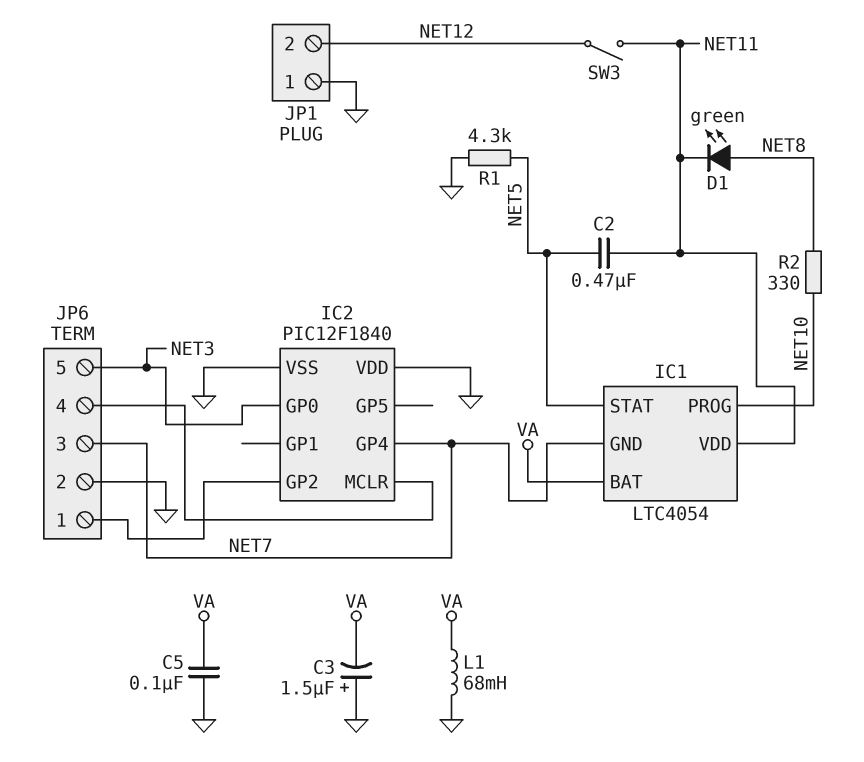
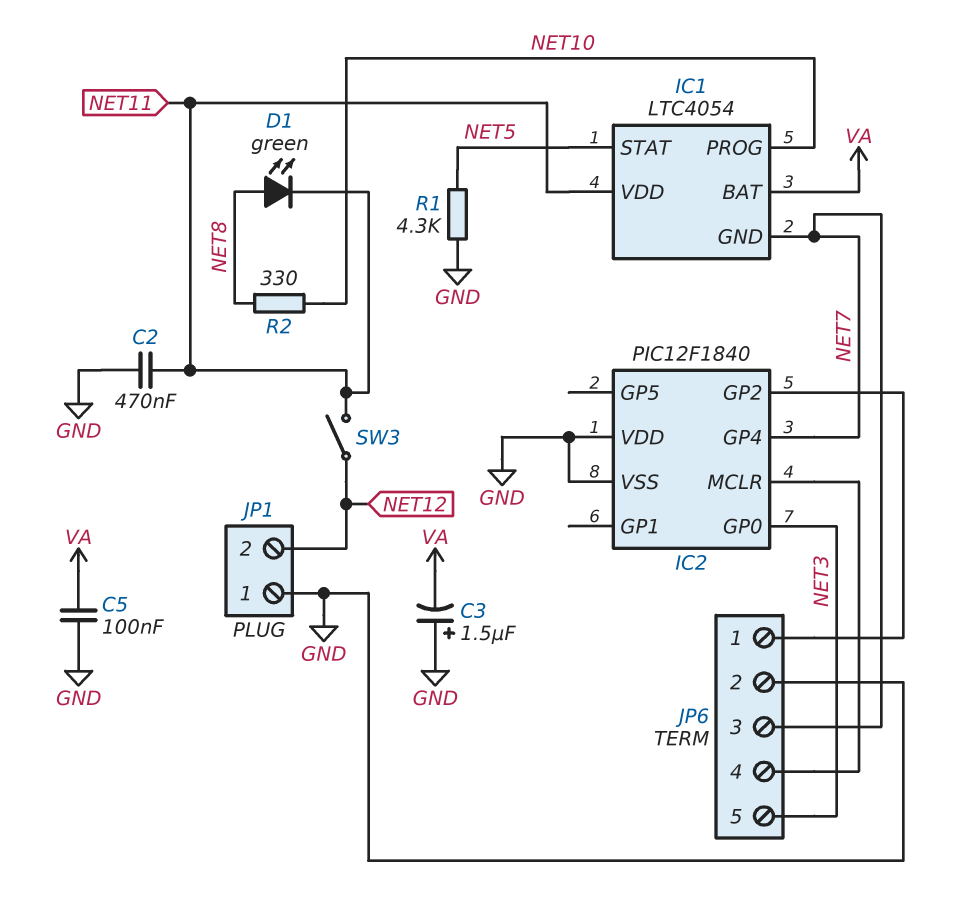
C2: 470nF (NET5, NET11) -> 470nF (GND, NET11)
L1: 68mH (GND, VA) -> none

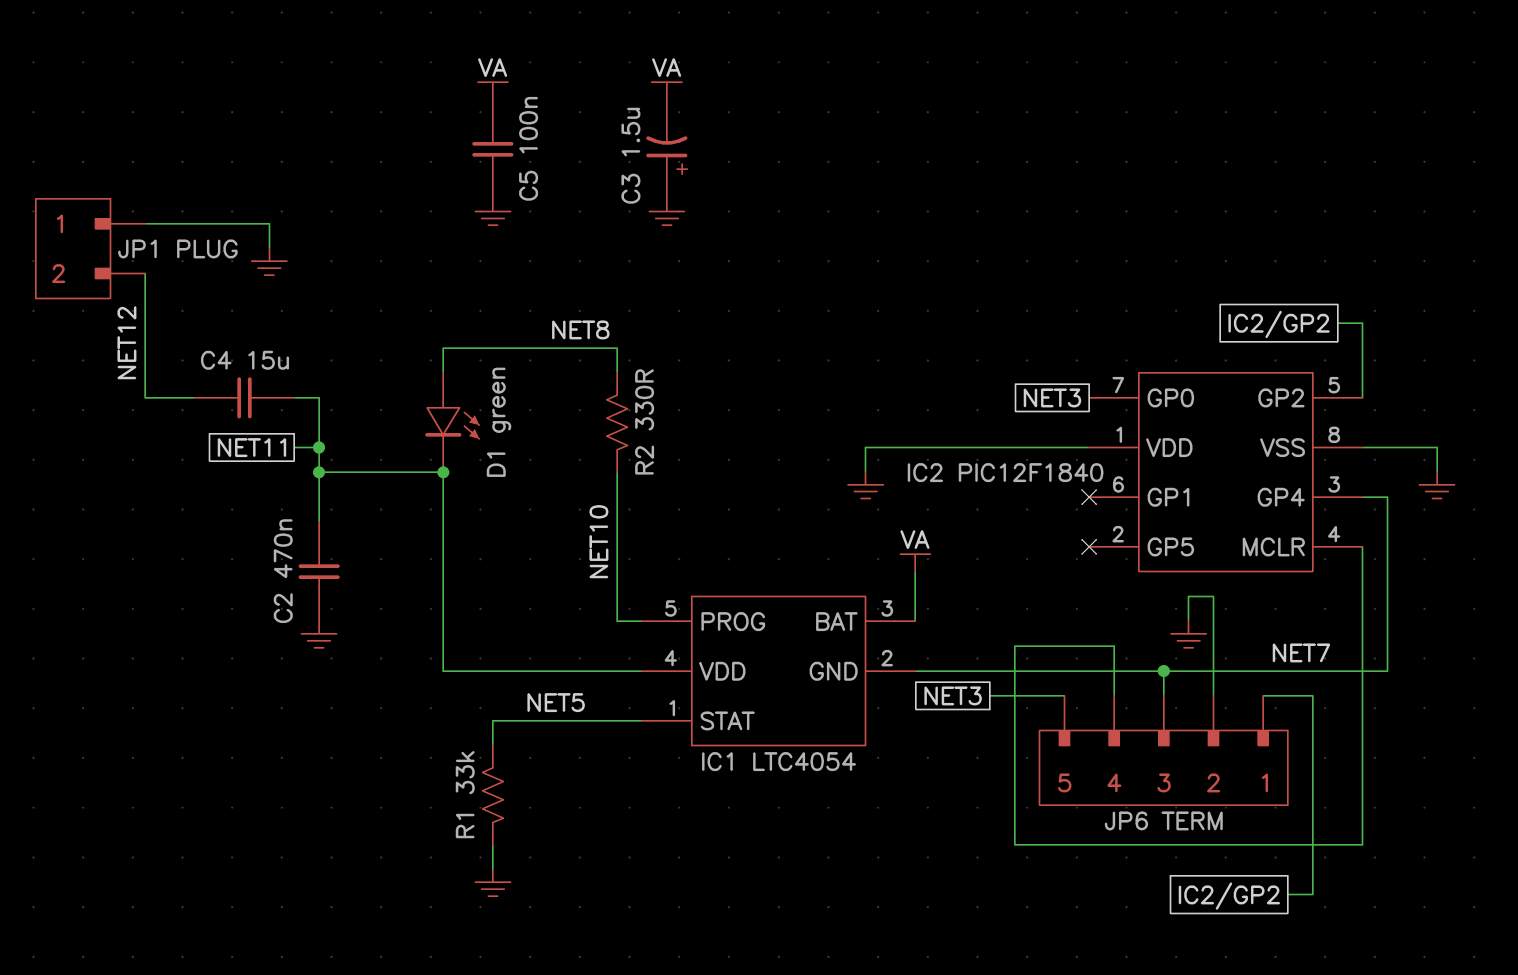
C4: none -> 15uF (NET11, NET12)
R1: 4.3k (GND, NET5) -> 33k (GND, NET5)
SW3: switch (NET11, NET12) -> none

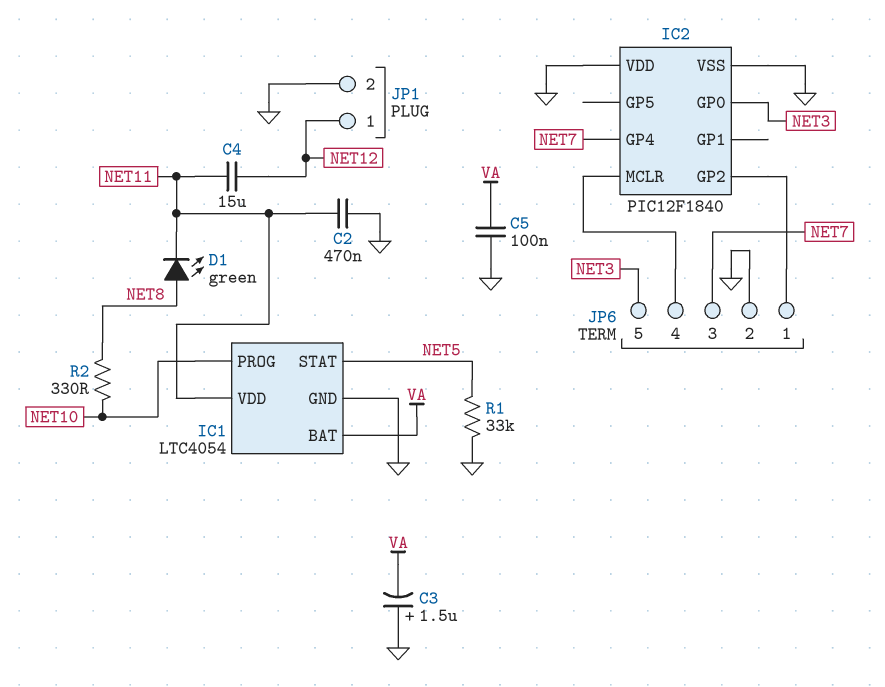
IC1 pin GND: NET7 -> GND
JP1 pin 1: GND -> NET12
JP1 pin 2: NET12 -> GND

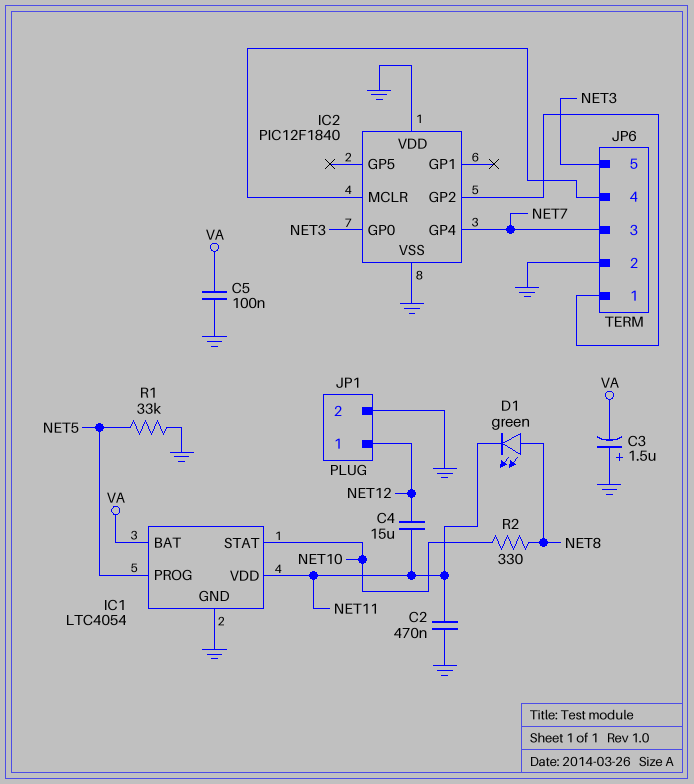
IC1 pin PROG: NET10 -> NET5
IC1 pin STAT: NET5 -> NET10

